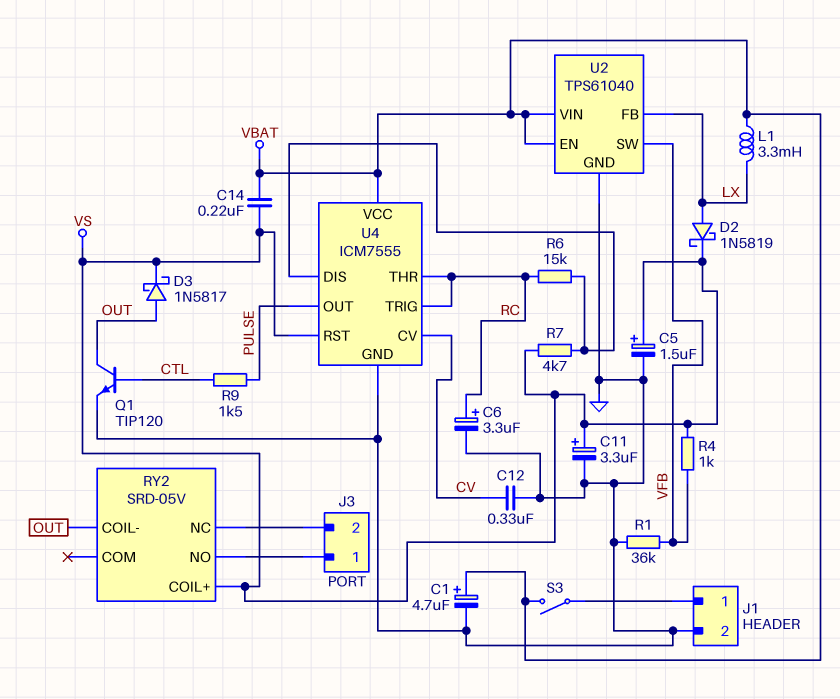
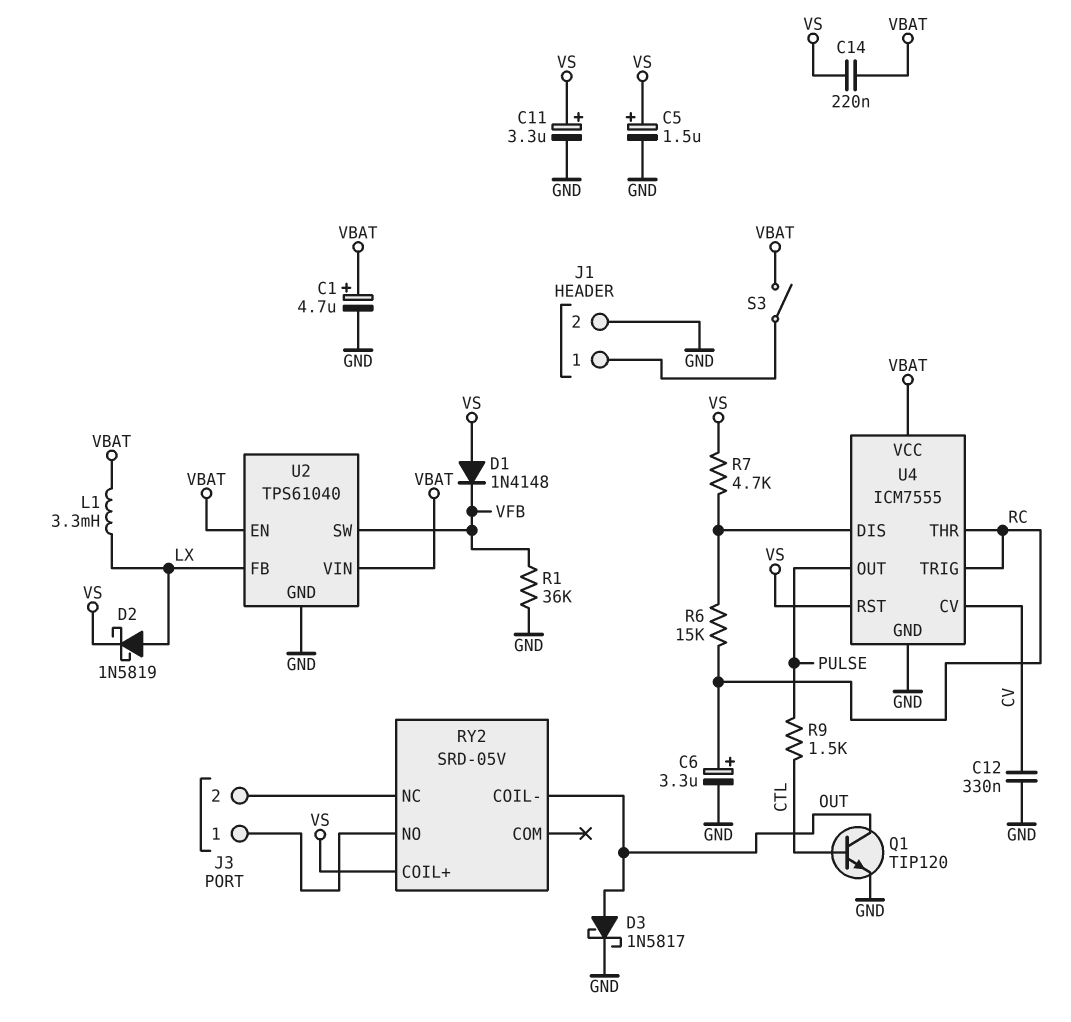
D1: none -> diode 1N4148 (A VS, K VFB)
D3: schottky 1N5817 (A OUT, K VS) -> schottky 1N5817 (A OUT, K GND)
R4: 1k (VFB, VS) -> none

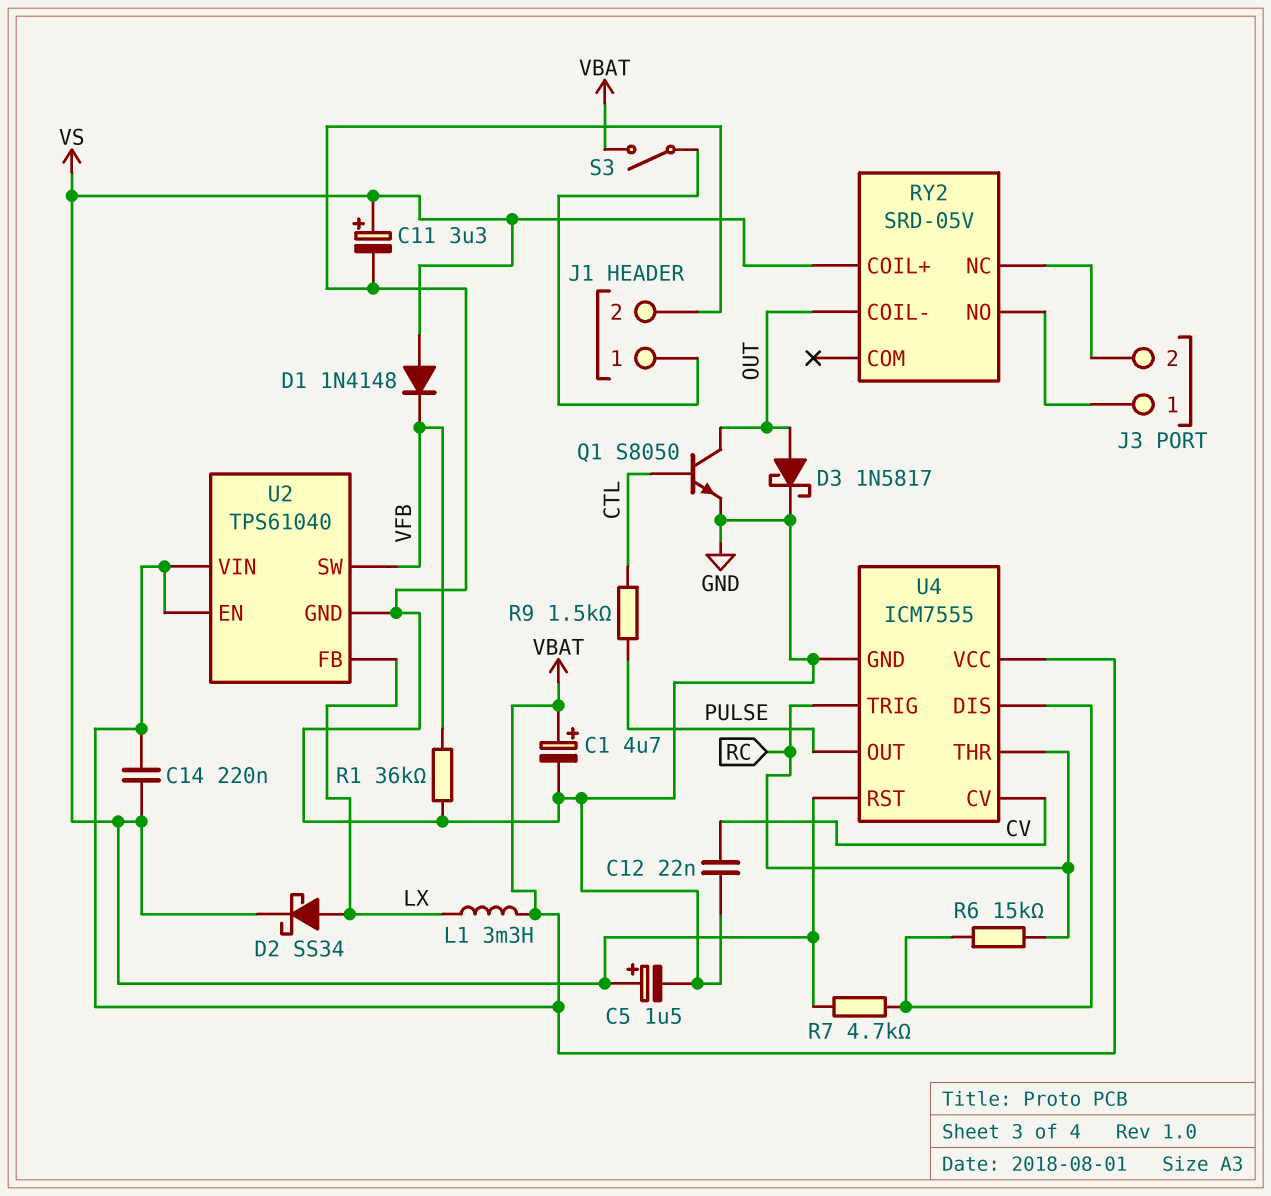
C6: 3.3uF (plus RC, minus GND) -> none
C12: 330nF (CV, GND) -> 22nF (CV, GND)
D2: schottky 1N5819 (A LX, K VS) -> schottky SS34 (A LX, K VS)
Q1: NPN TIP120 (B CTL, C OUT, E GND) -> NPN S8050 (B CTL, C OUT, E GND)

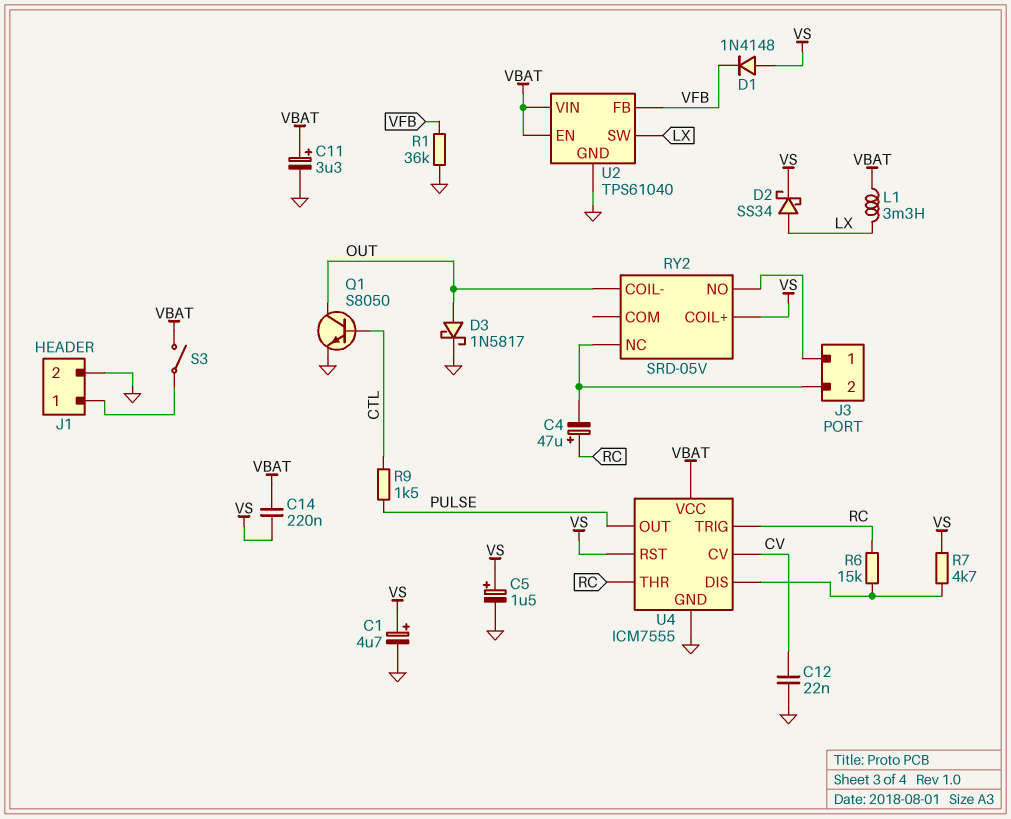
C1: 4.7uF (plus VBAT, minus GND) -> 4.7uF (plus VS, minus GND)
C4: none -> 47uF (plus RC, minus J3/2)
C11: 3.3uF (plus VS, minus GND) -> 3.3uF (plus VBAT, minus GND)
U2 pin FB: LX -> VFB
U2 pin SW: VFB -> LX

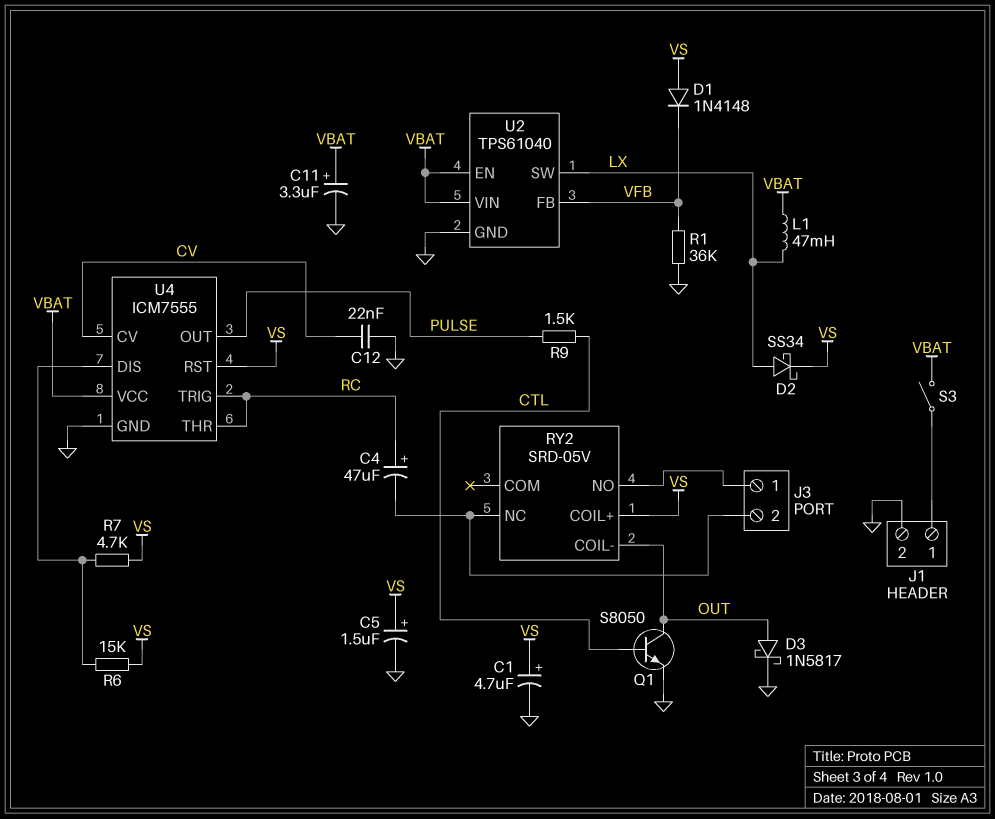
C14: 220nF (VBAT, VS) -> none
L1: 3.3mH (LX, VBAT) -> 47mH (LX, VBAT)
R6: 15k (RC, U4/DIS) -> 15k (U4/DIS, VS)

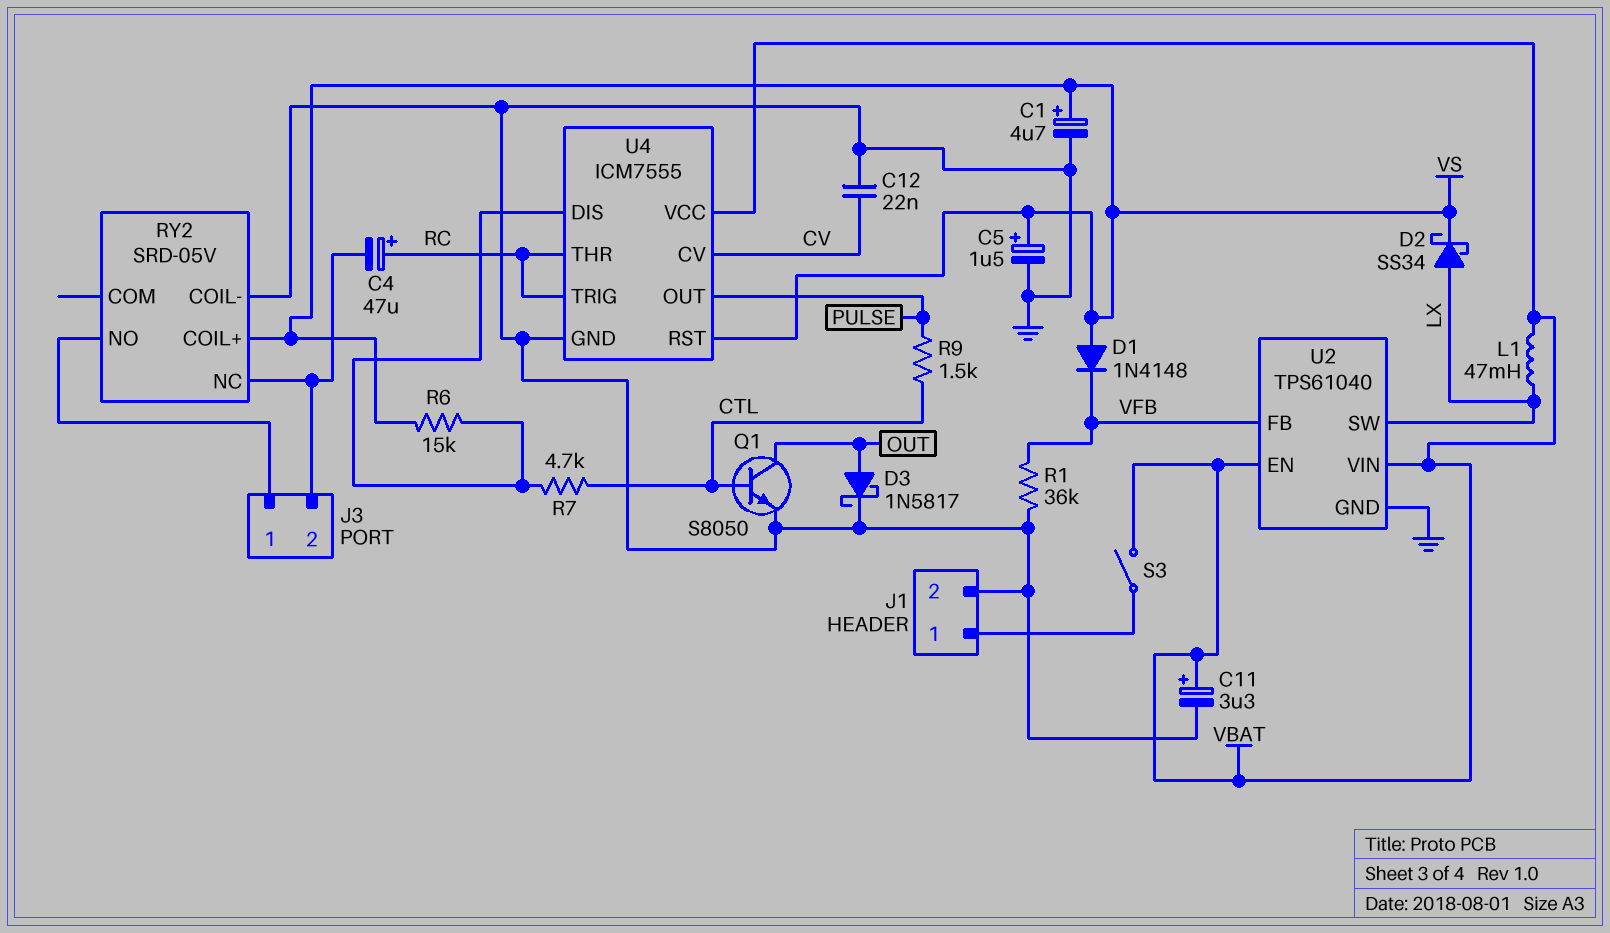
R7: 4.7k (U4/DIS, VS) -> 4.7k (CTL, U4/DIS)
RY2 pin COIL-: OUT -> GND

